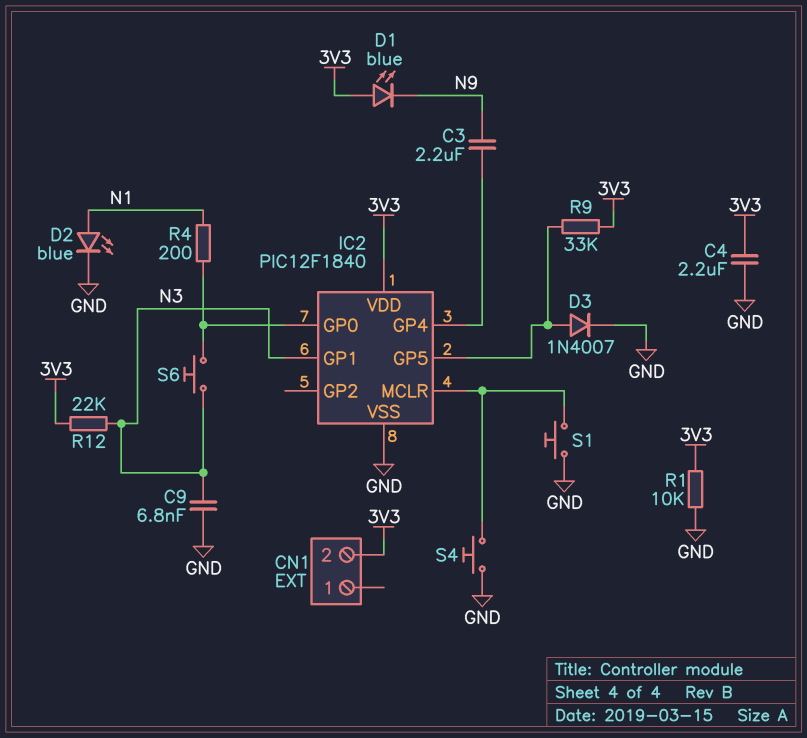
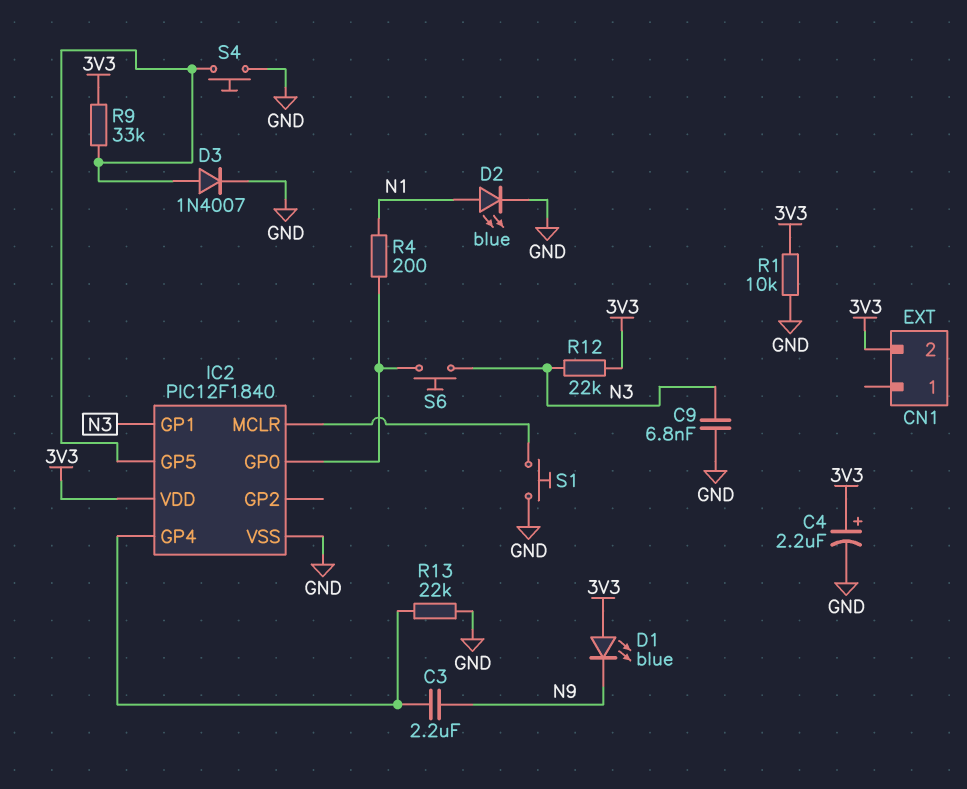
C4: 2.2uF (3V3, GND) -> 2.2uF (plus 3V3, minus GND)
R13: none -> 22k (GND, IC2/GP4)
S4: button (GND, IC2/MCLR) -> button (GND, IC2/GP5)

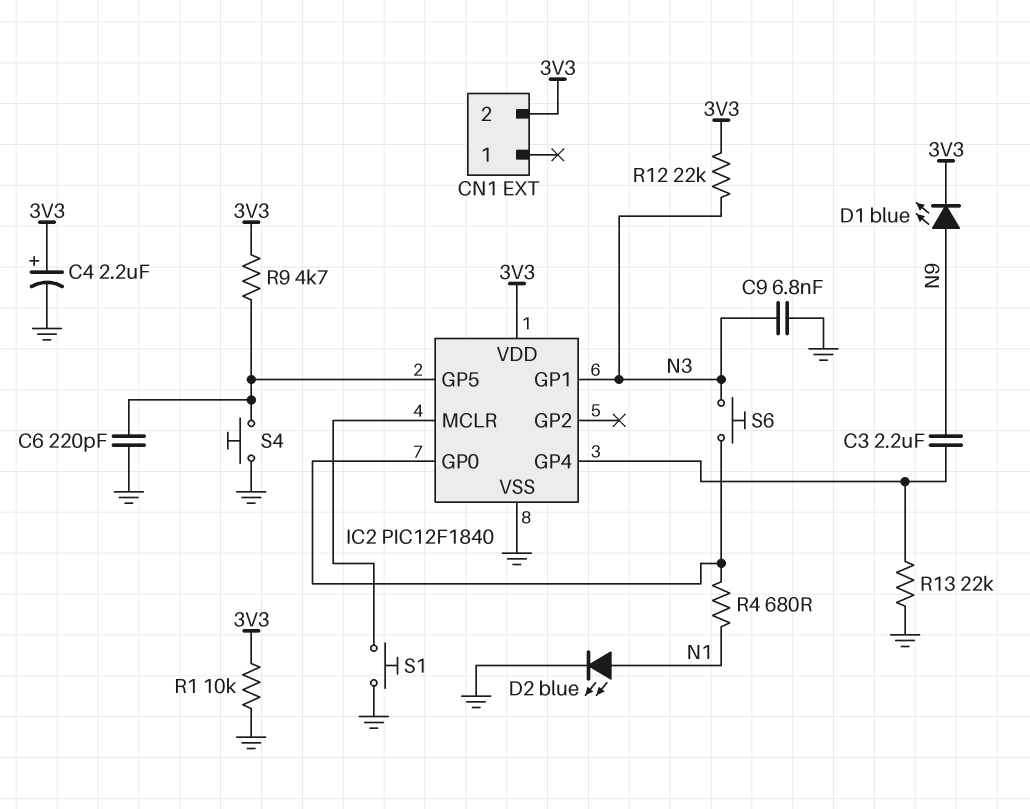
C6: none -> 220pF (GND, IC2/GP5)
D1: LED blue (A 3V3, K N9) -> LED blue (A N9, K 3V3)
D3: diode 1N4007 (A IC2/GP5, K GND) -> none
R4: 200 (IC2/GP0, N1) -> 680 (IC2/GP0, N1)
R9: 33k (3V3, IC2/GP5) -> 4.7k (3V3, IC2/GP5)

